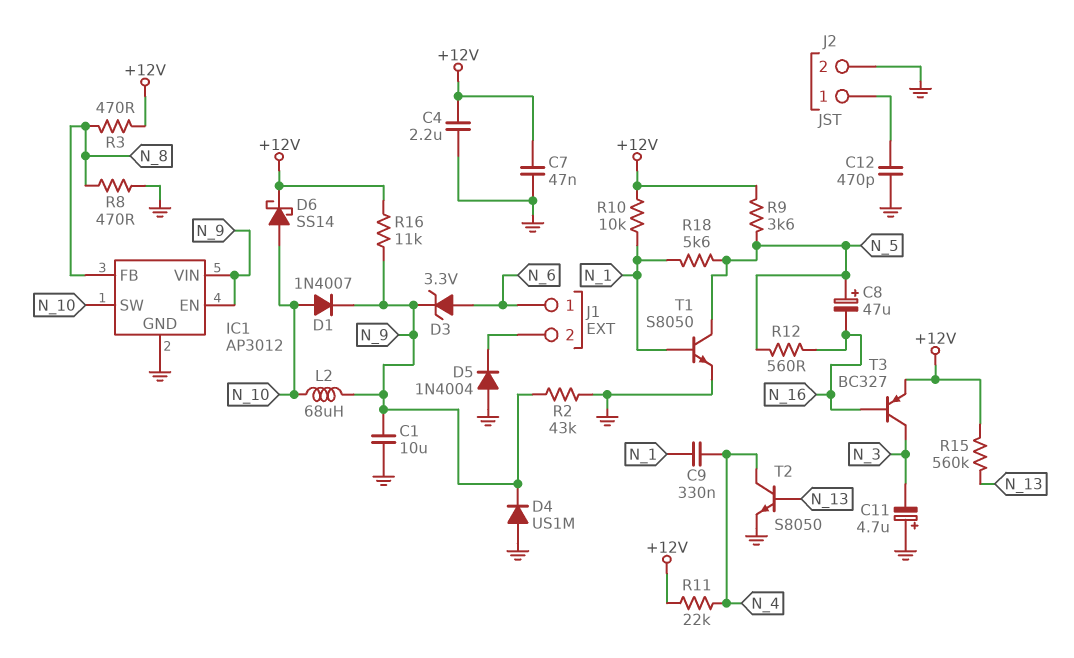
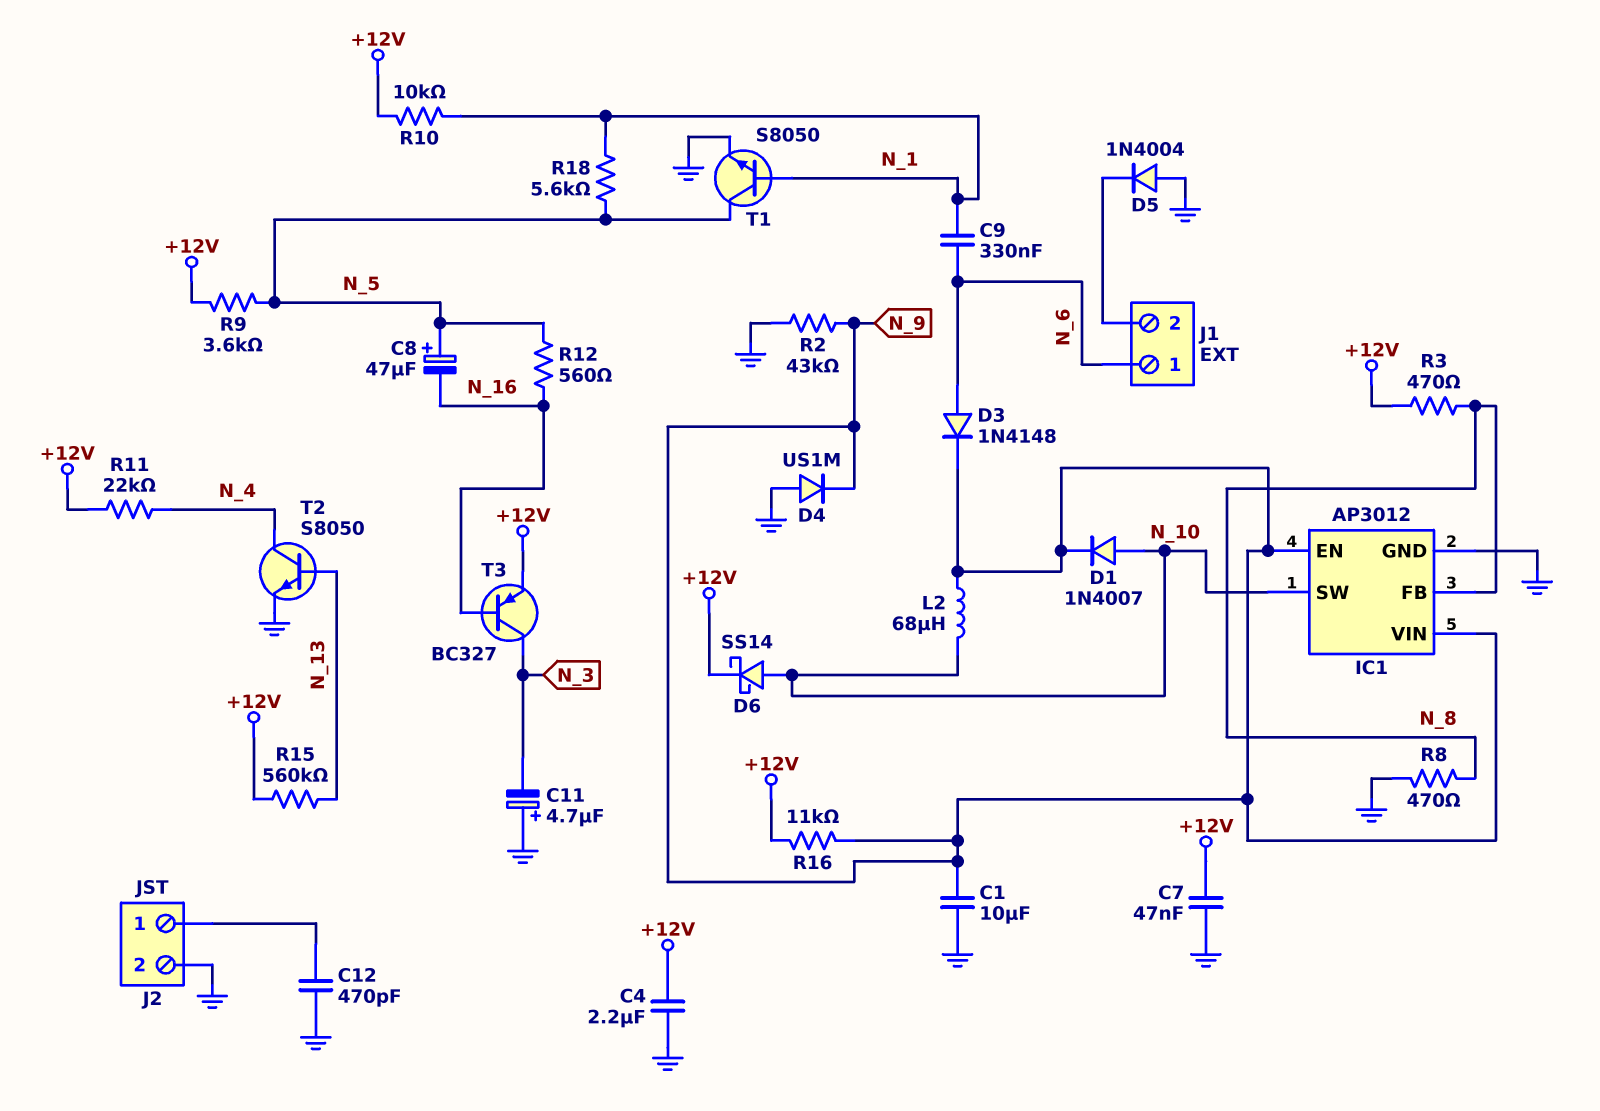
C9: 330nF (N_1, N_4) -> 330nF (N_1, N_6)
D3: zener 3.3V (A N_6, K N_9) -> diode 1N4148 (A N_6, K N_9)

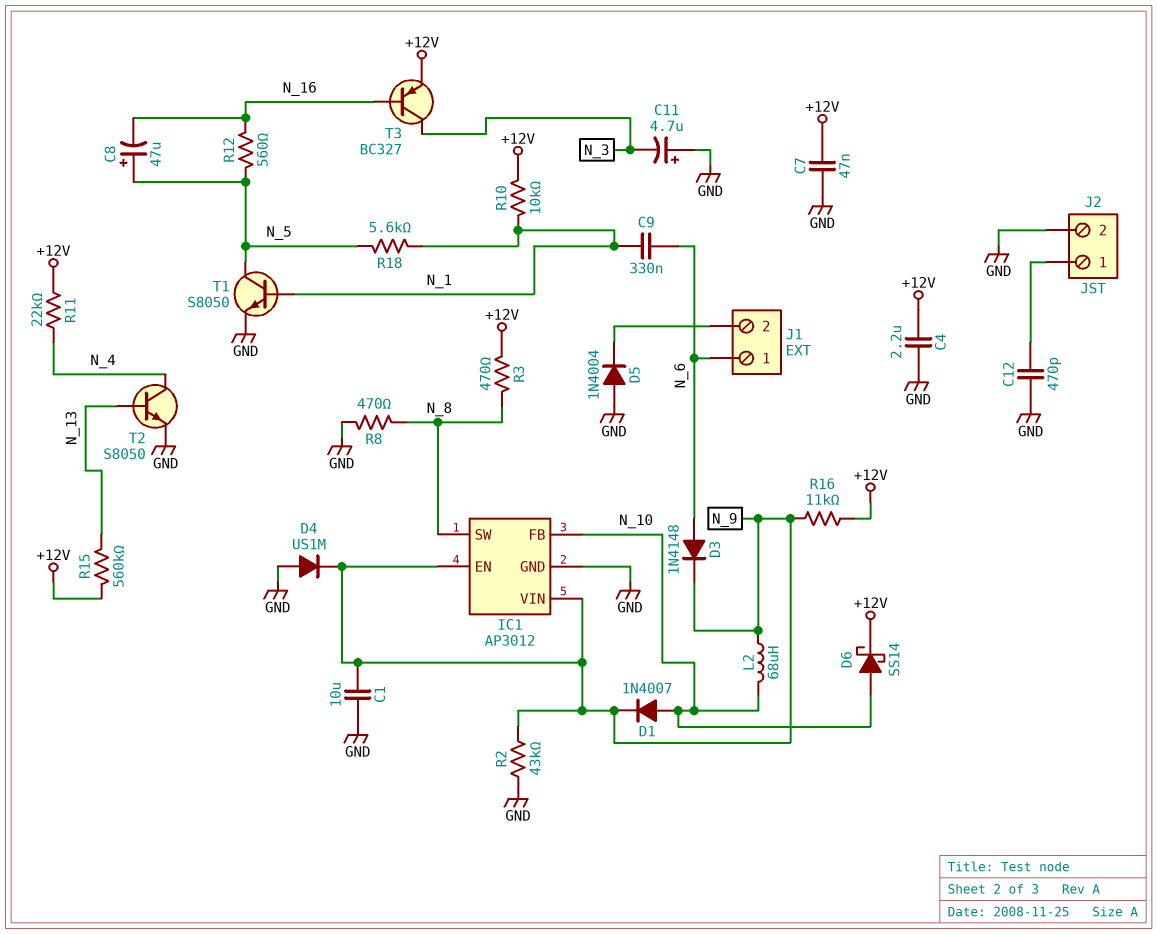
IC1 pin FB: N_8 -> N_10
IC1 pin SW: N_10 -> N_8
R9: 3.6k (+12V, N_5) -> none

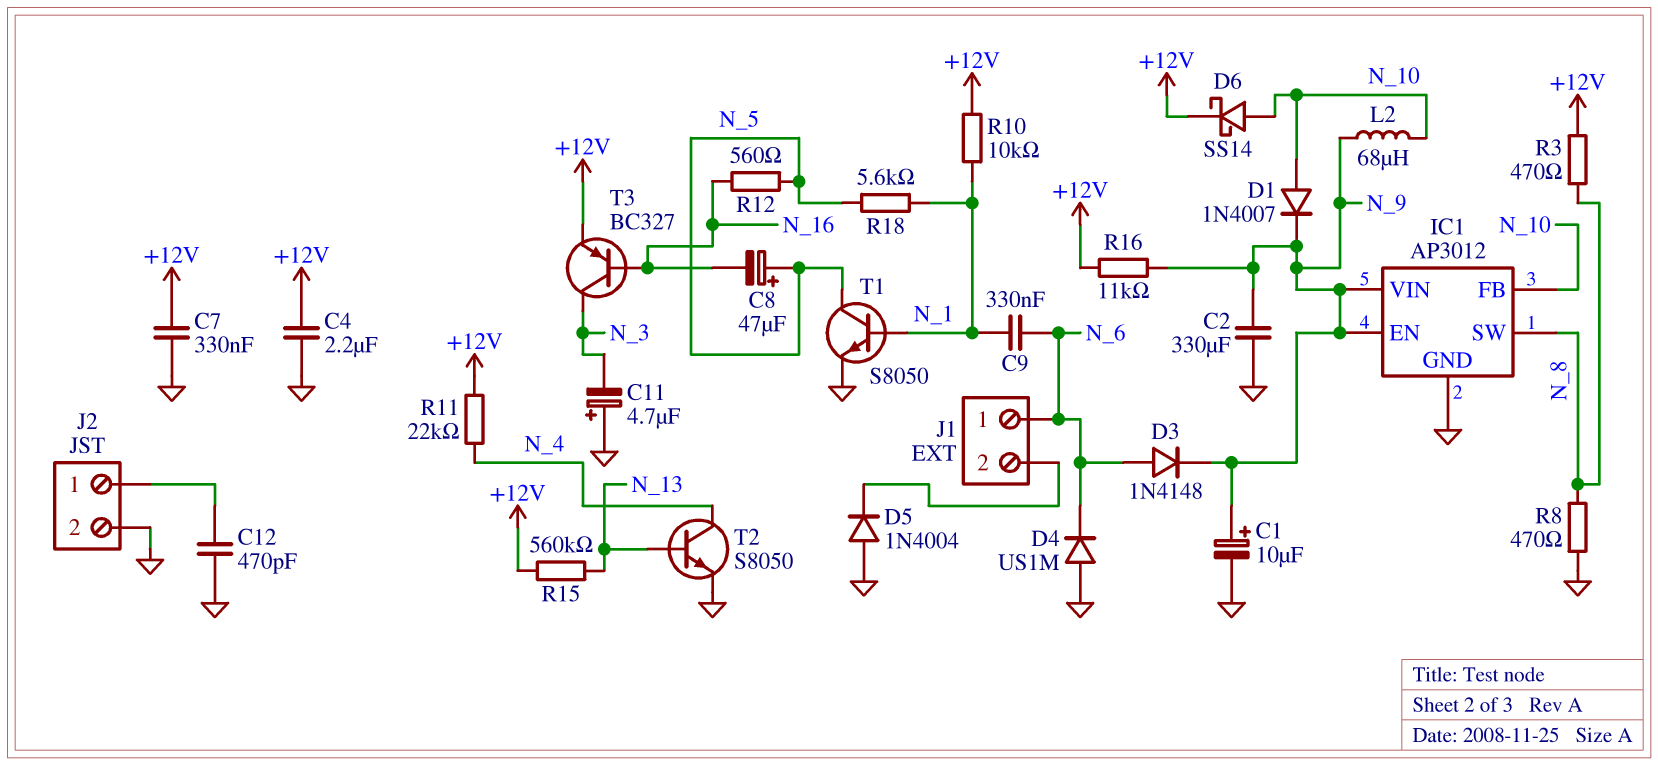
C1: 10uF (GND, N_9) -> 10uF (plus N_9, minus GND)
C2: none -> 330uF (GND, N_9)
C7: 47nF (+12V, GND) -> 330nF (+12V, GND)
D4: diode US1M (A GND, K N_9) -> diode US1M (A GND, K N_6)
R2: 43k (GND, N_9) -> none

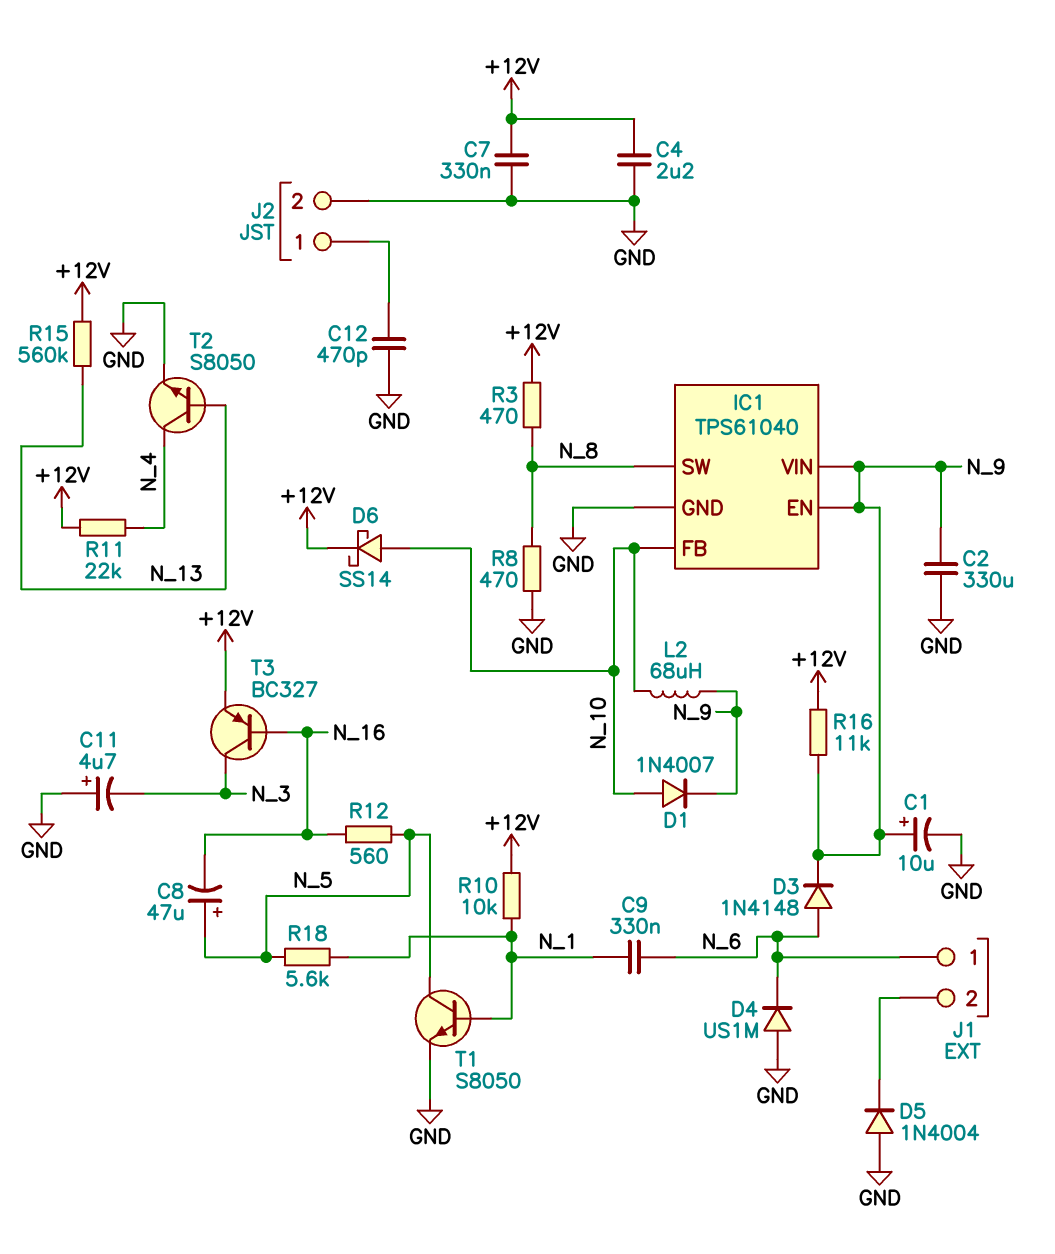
IC1: AP3012 -> TPS61040

